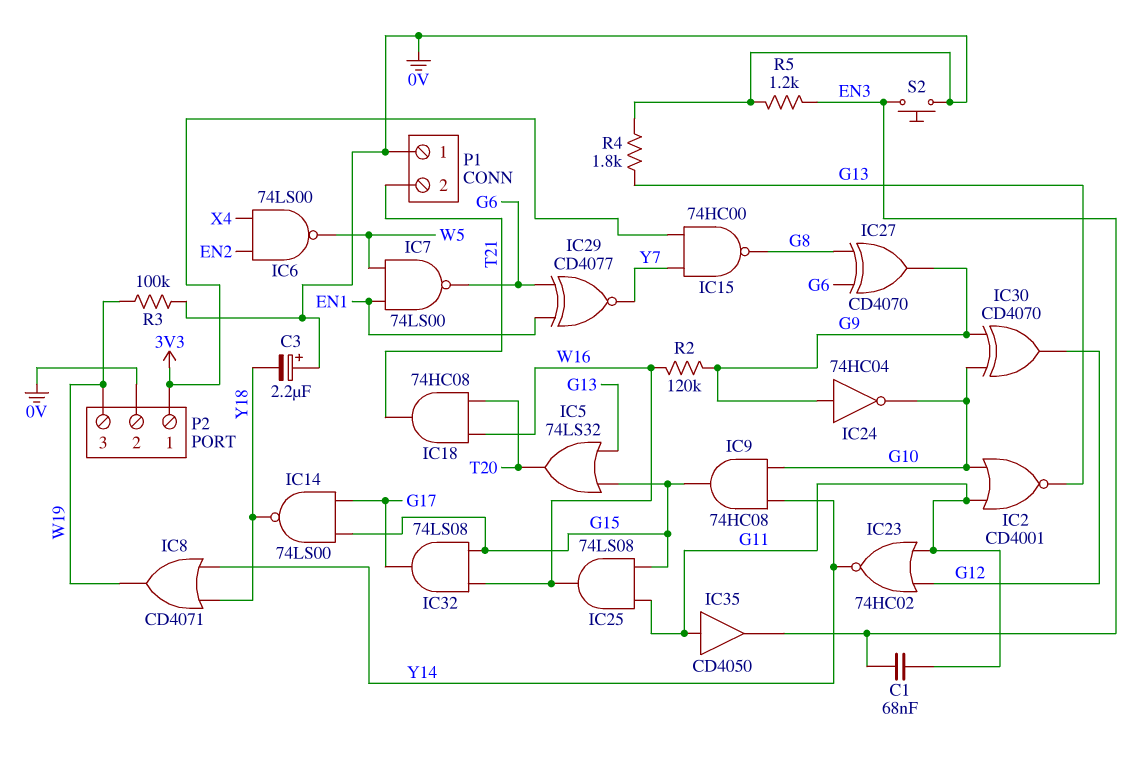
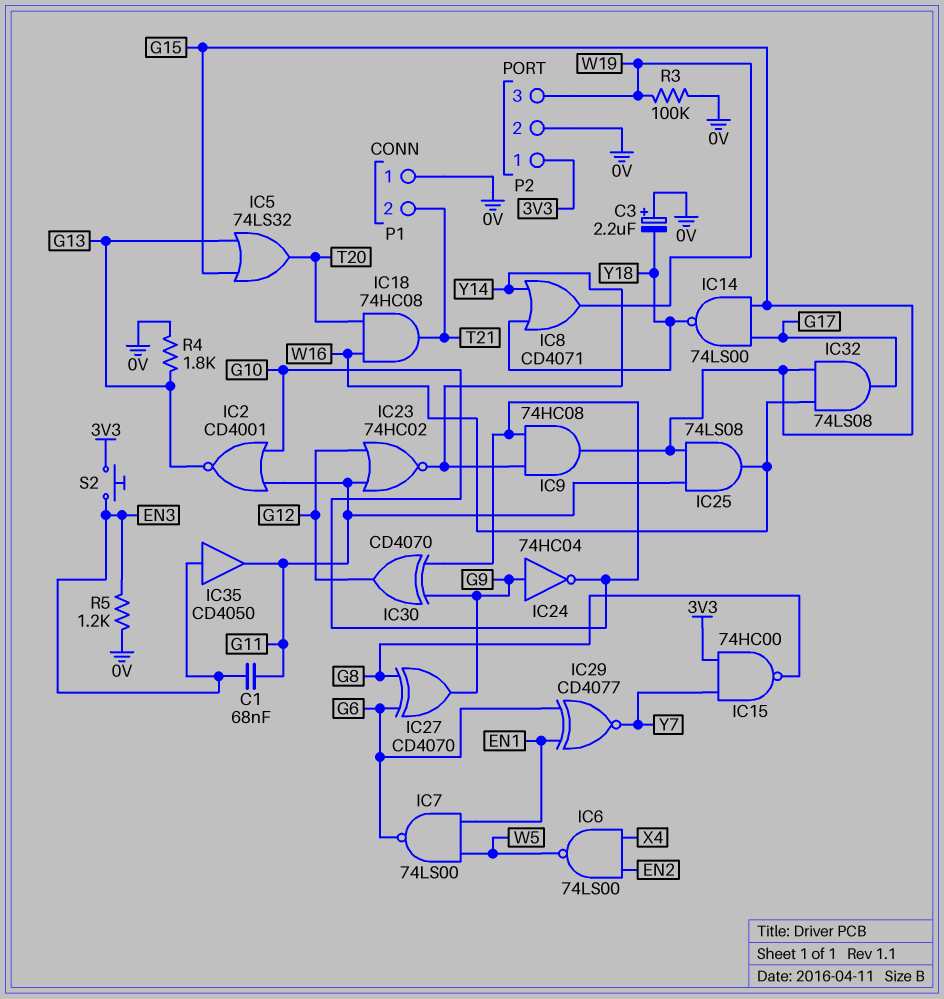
IC35: buffer CD4050 (in G11, out EN3) -> buffer CD4050 (in EN3, out G11)
R2: 120k (G9, W16) -> none
S2: button (0V, EN3) -> button (3V3, EN3)

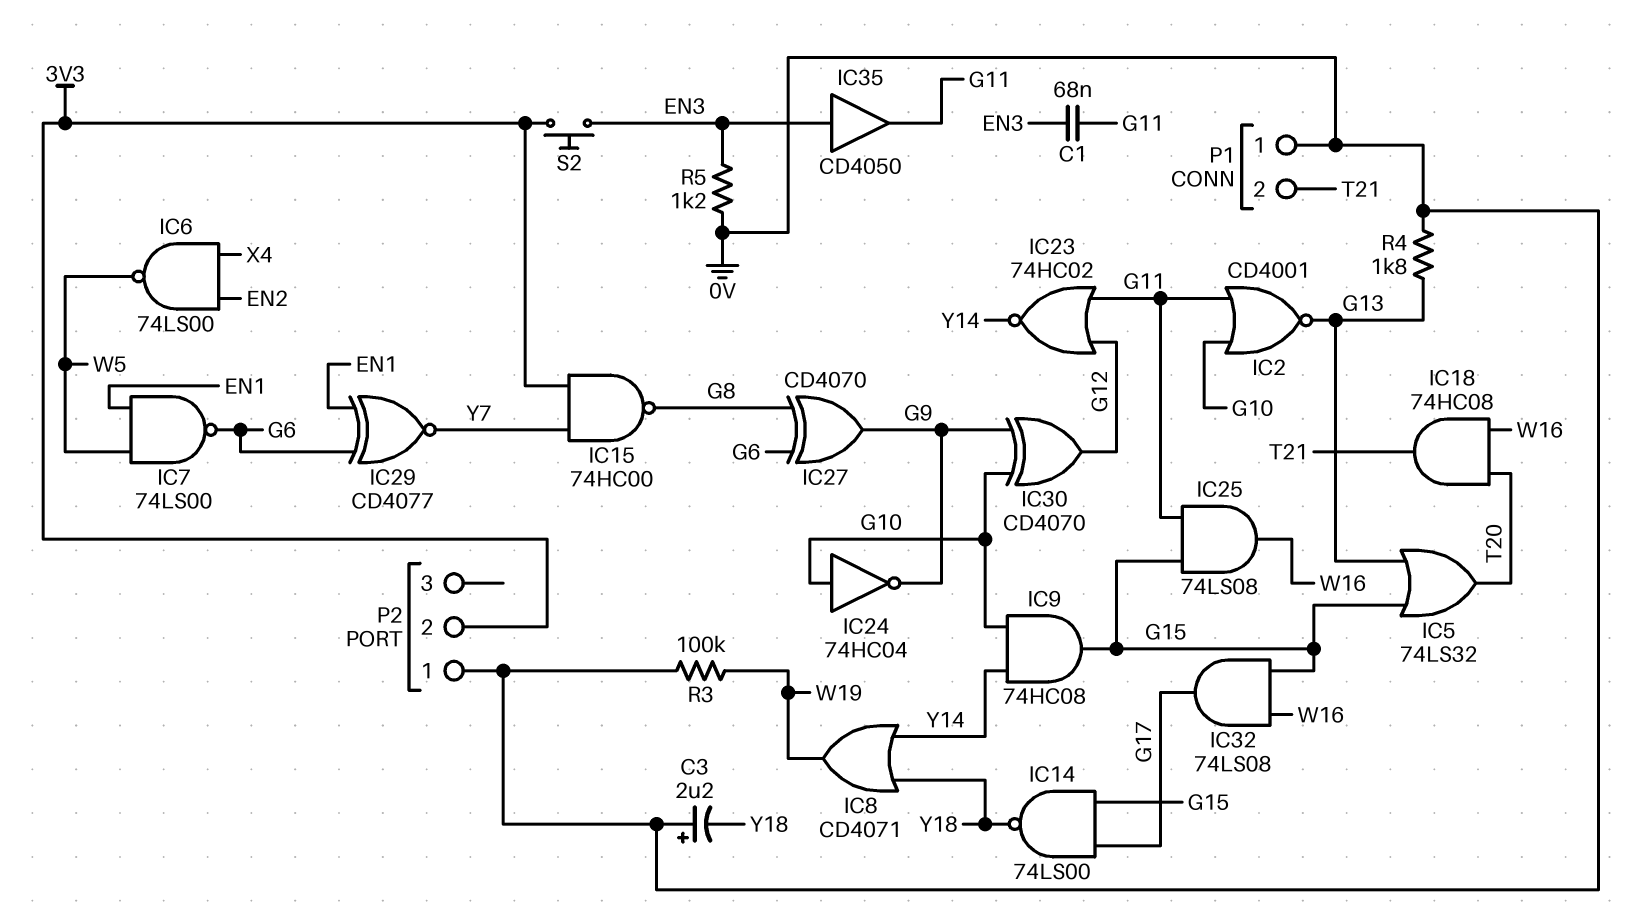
IC24: NOT 74HC04 (in G9, out G10) -> NOT 74HC04 (in G10, out G9)
P2 pin 1: 3V3 -> 0V
P2 pin 2: 0V -> 3V3
P2 pin 3: W19 -> none

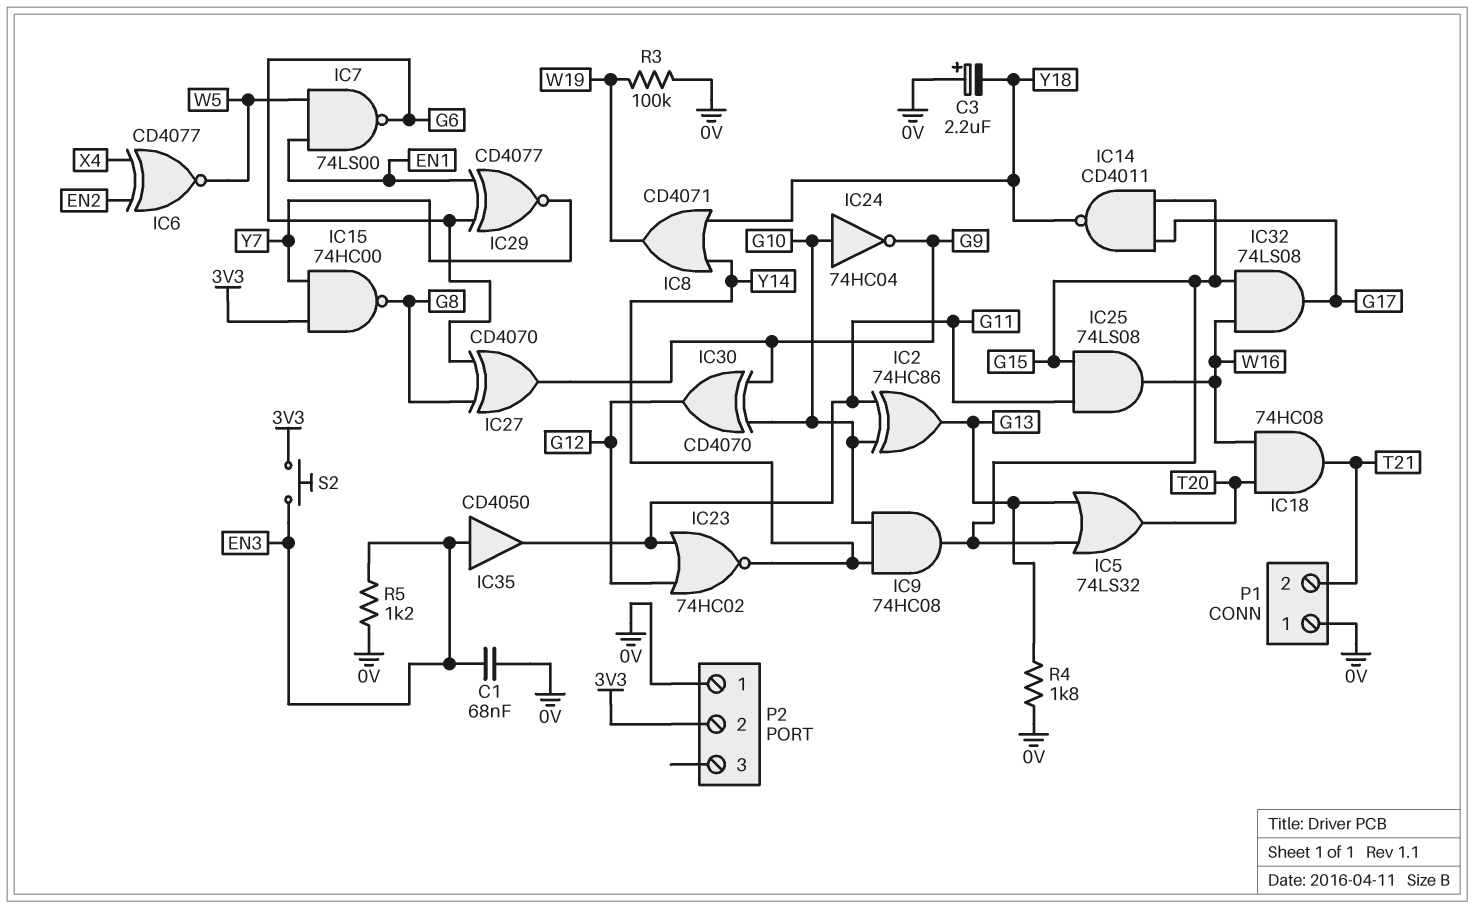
C1: 68nF (EN3, G11) -> 68nF (0V, EN3)
IC2: NOR CD4001 (in G10, in G11, out G13) -> XOR 74HC86 (in G10, in G11, out G13)
IC6: NAND 74LS00 (in EN2, in X4, out W5) -> XNOR CD4077 (in EN2, in X4, out W5)
IC14: NAND 74LS00 (in G15, in G17, out Y18) -> NAND CD4011 (in G15, in G17, out Y18)

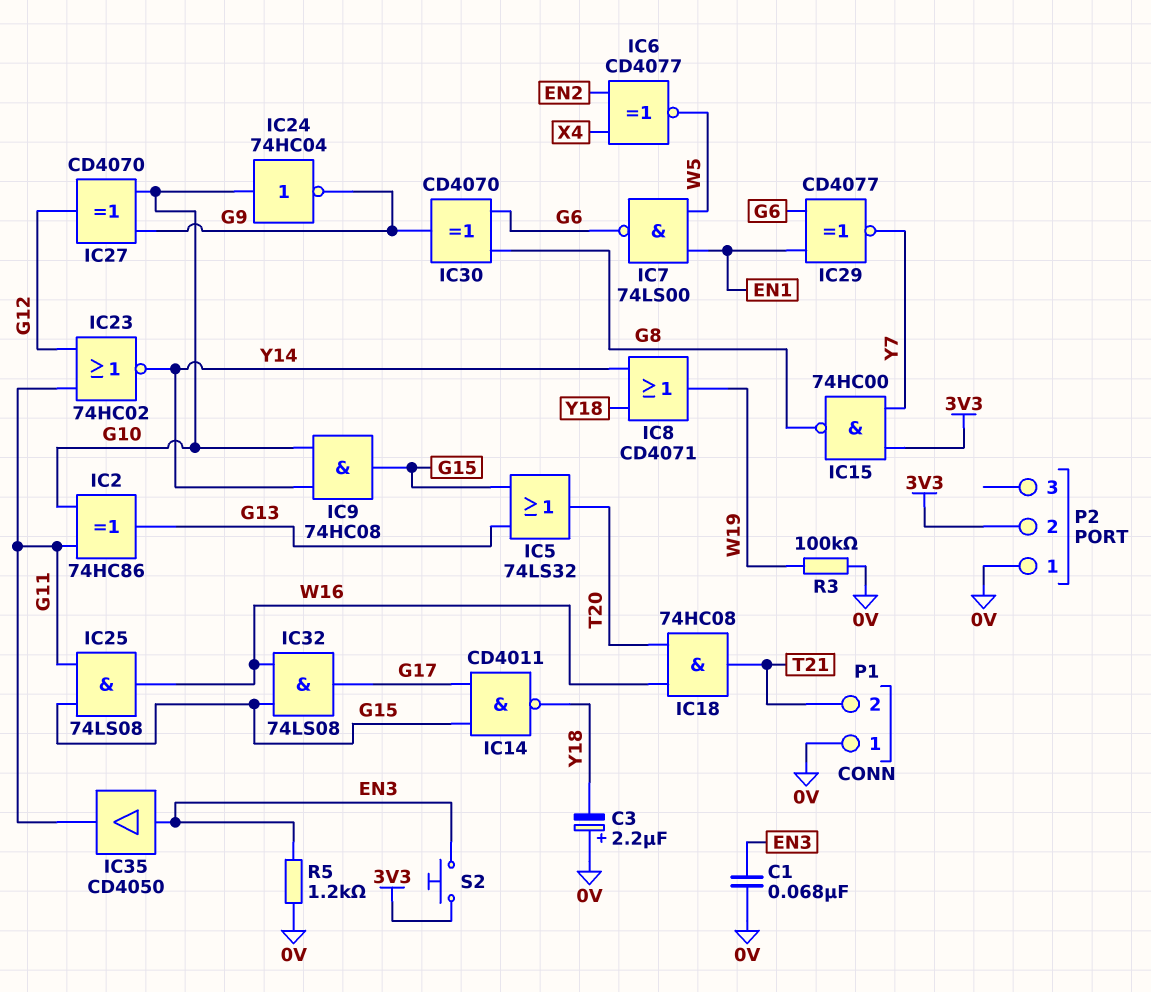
IC27: XOR CD4070 (in G6, in G8, out G9) -> XOR CD4070 (in G9, in G10, out G12)
IC30: XOR CD4070 (in G9, in G10, out G12) -> XOR CD4070 (in G6, in G8, out G9)
R4: 1.8k (0V, G13) -> none

